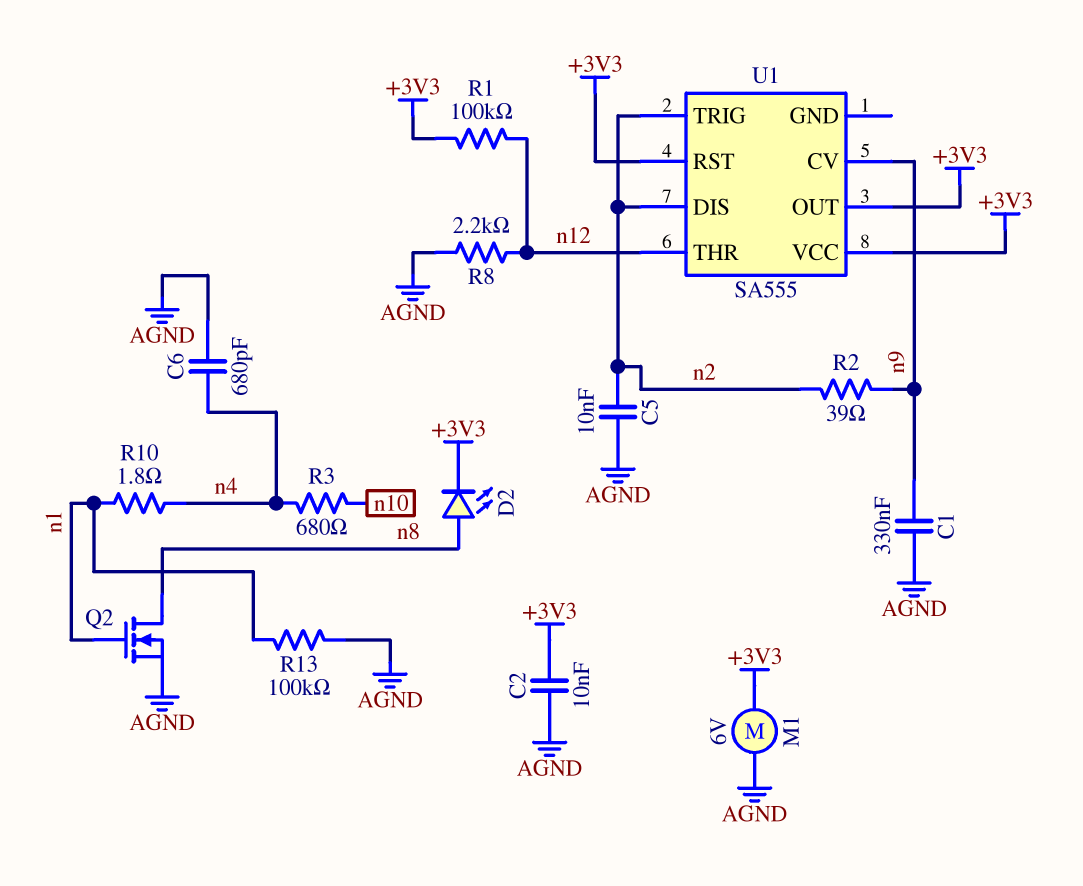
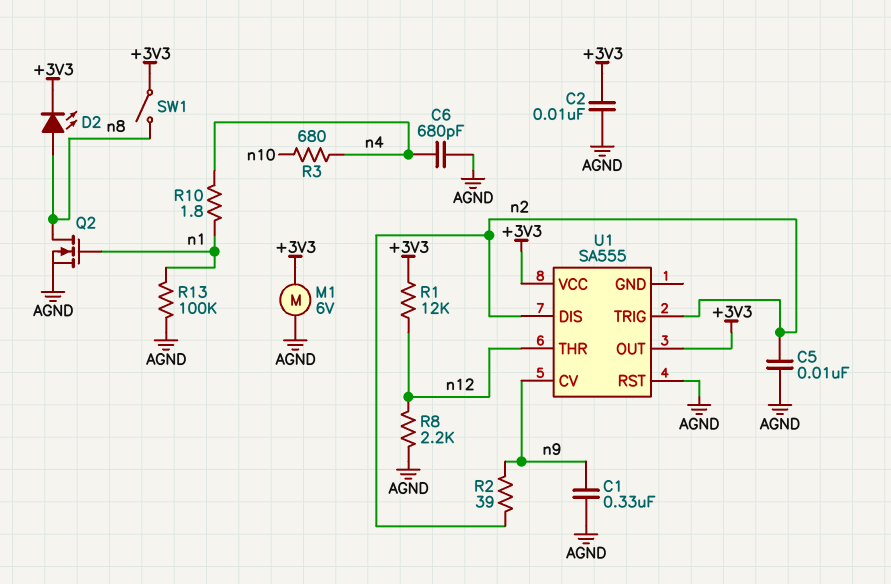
R1: 100k (+3V3, n12) -> 12k (+3V3, n12)
SW1: none -> switch (+3V3, n8)
U1 pin RST: +3V3 -> AGND

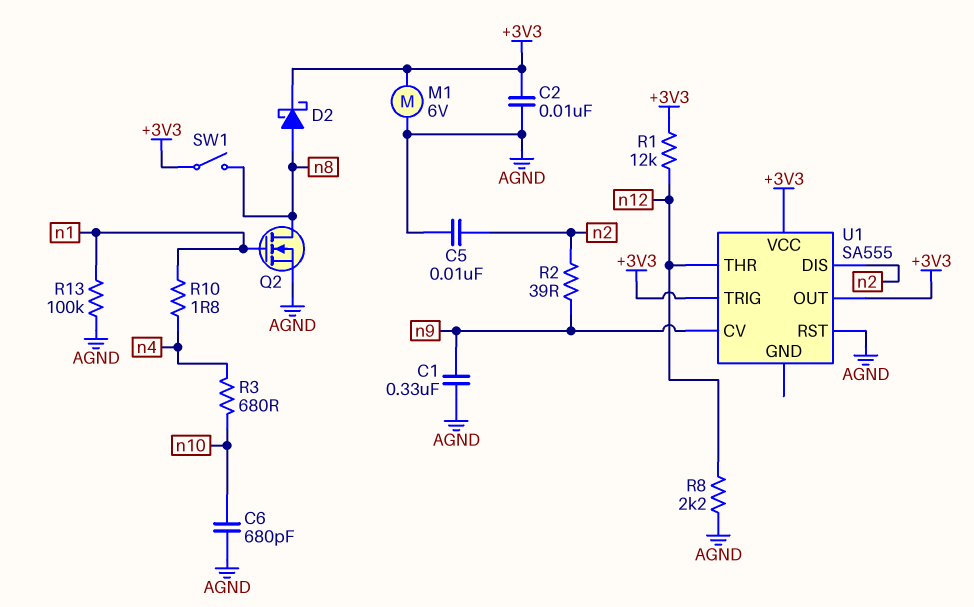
C6: 680pF (AGND, n4) -> 680pF (AGND, n10)
D2: LED (A n8, K +3V3) -> schottky (A n8, K +3V3)
U1 pin TRIG: n2 -> +3V3

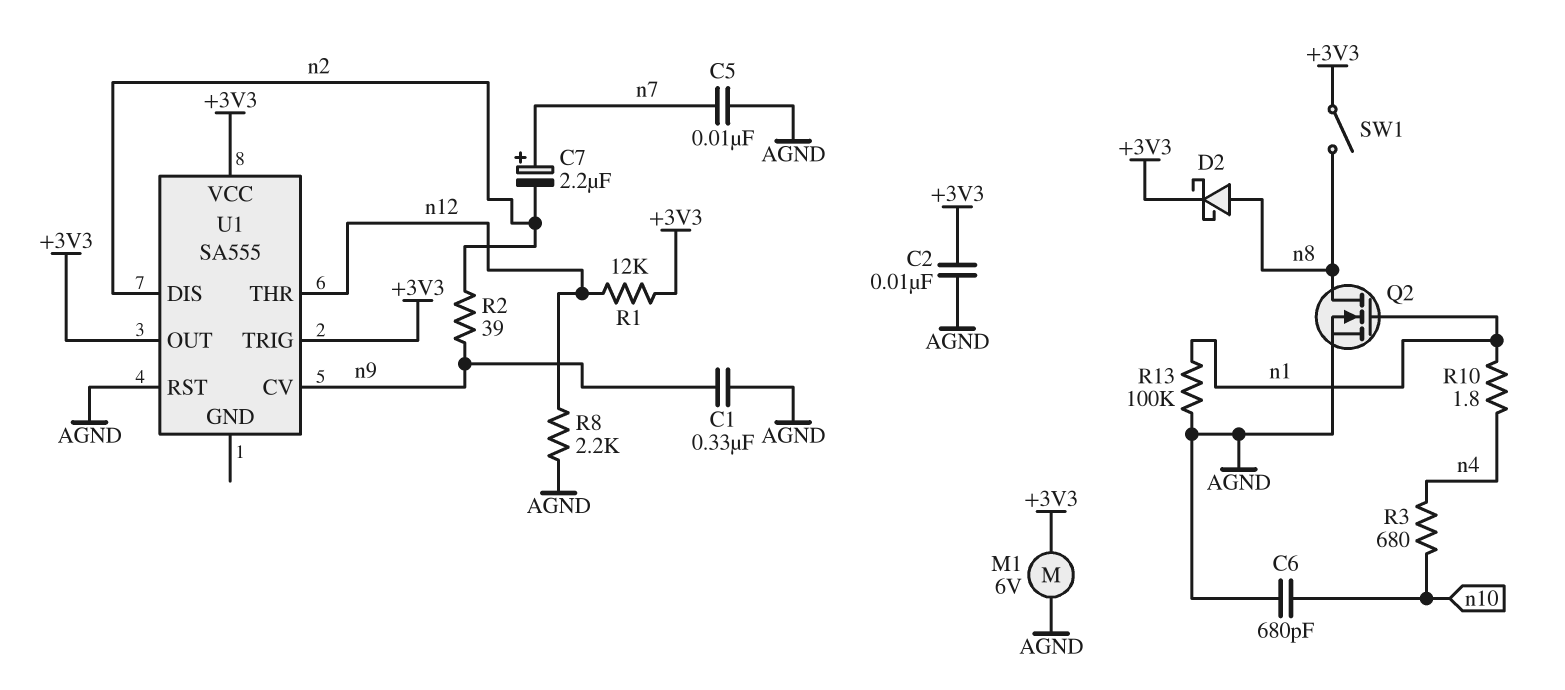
C5: 10nF (AGND, n2) -> 10nF (AGND, n7)
C7: none -> 2.2uF (plus n7, minus n2)

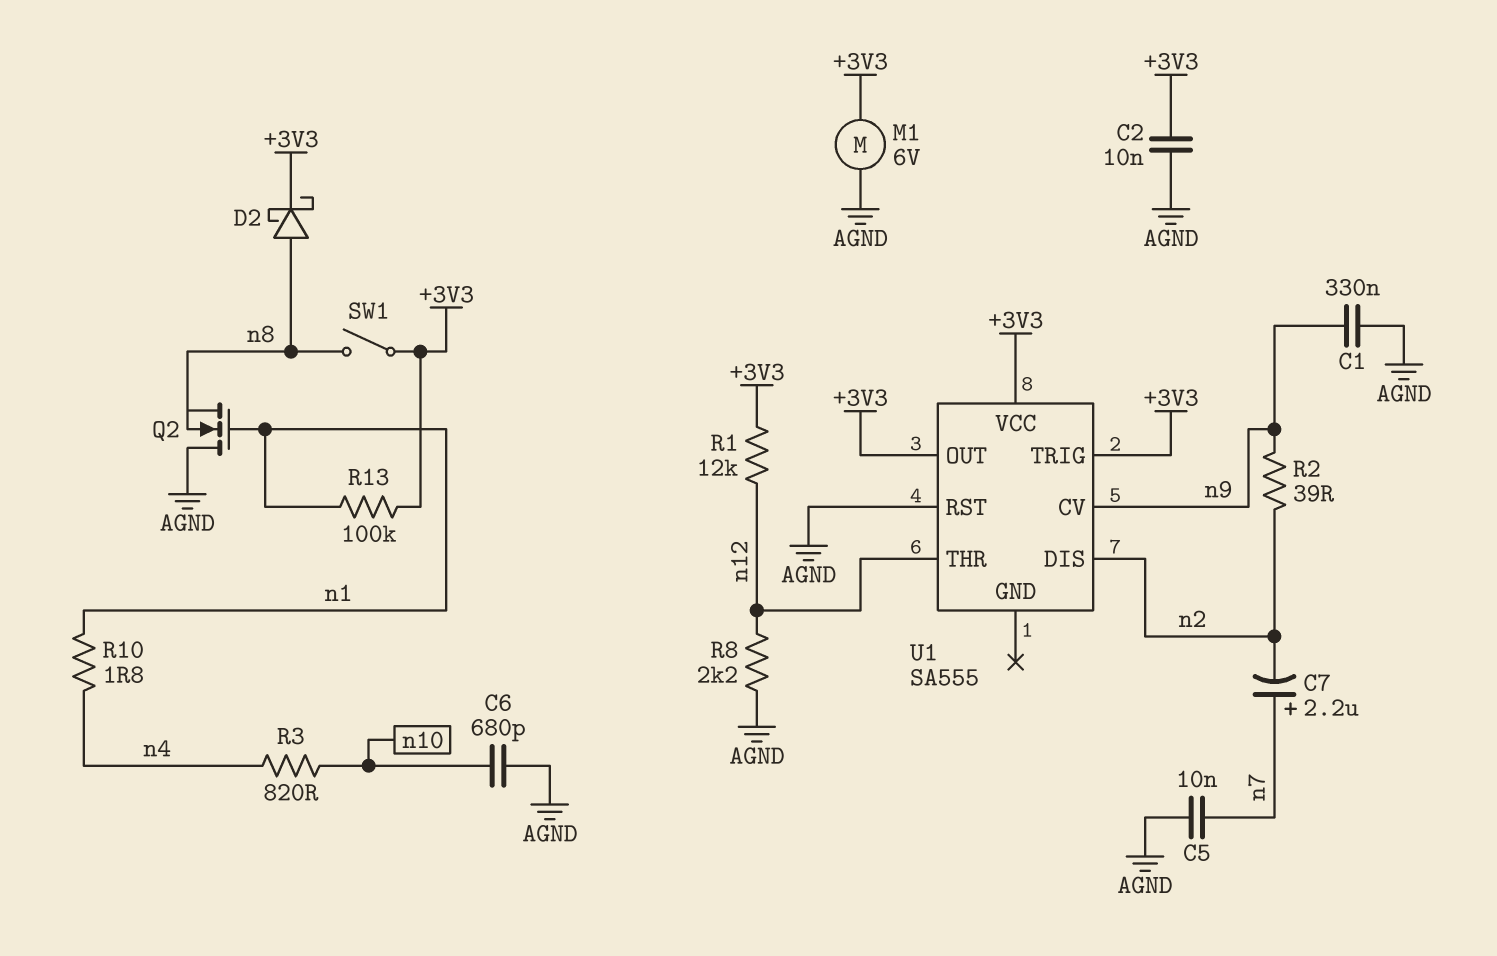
Q2: NMOS (G n1, D n8, S AGND) -> NMOS (G n1, D AGND, S n8)
R3: 680 (n4, n10) -> 820 (n4, n10)
R13: 100k (AGND, n1) -> 100k (+3V3, n1)

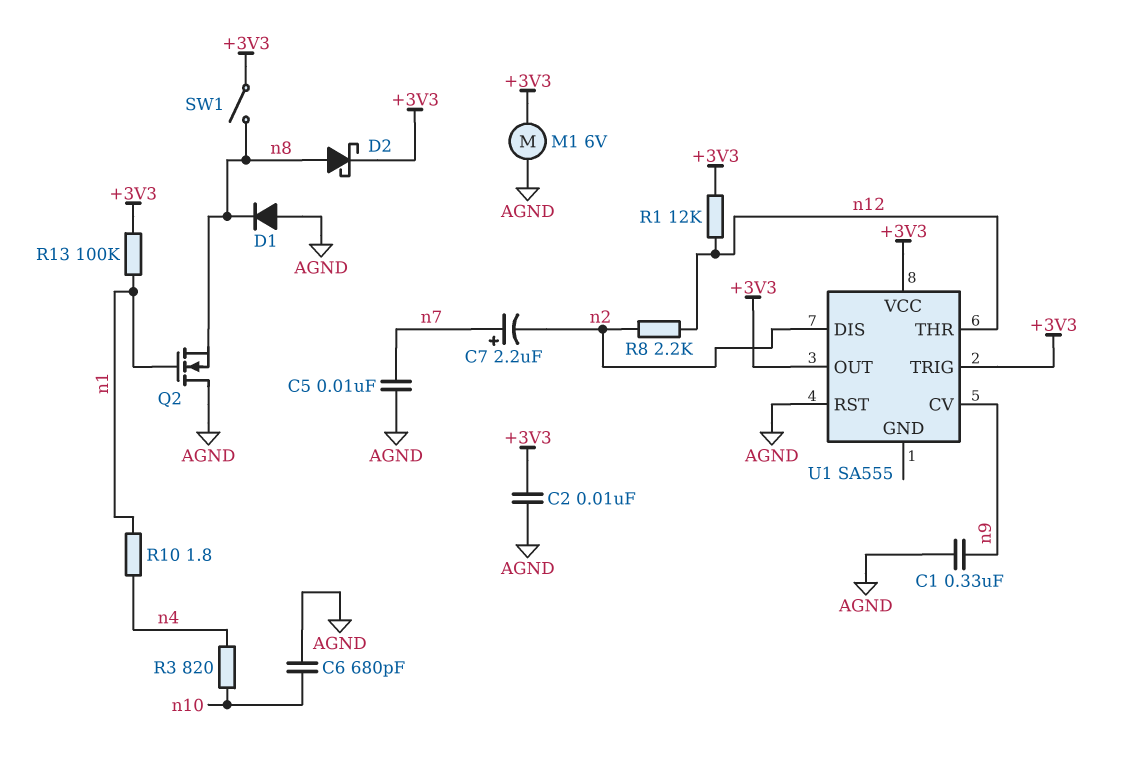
D1: none -> diode (A AGND, K n8)
R2: 39 (n2, n9) -> none
R8: 2.2k (AGND, n12) -> 2.2k (n2, n12)

